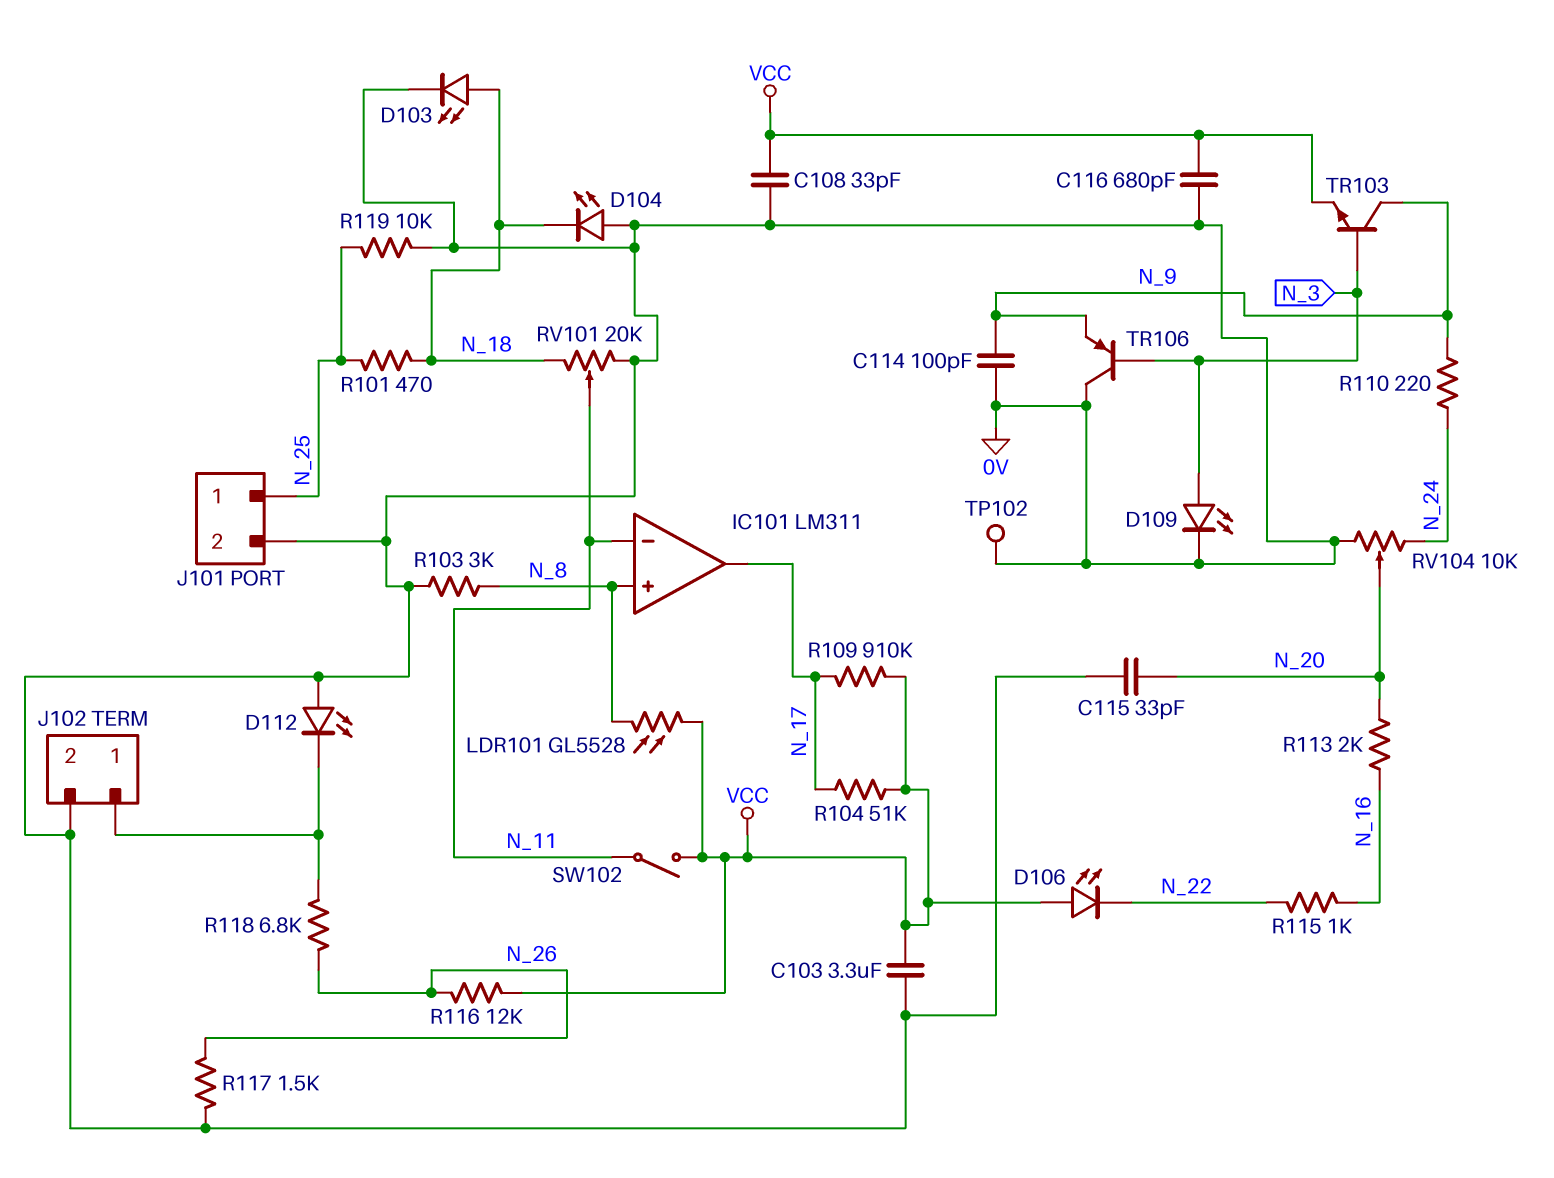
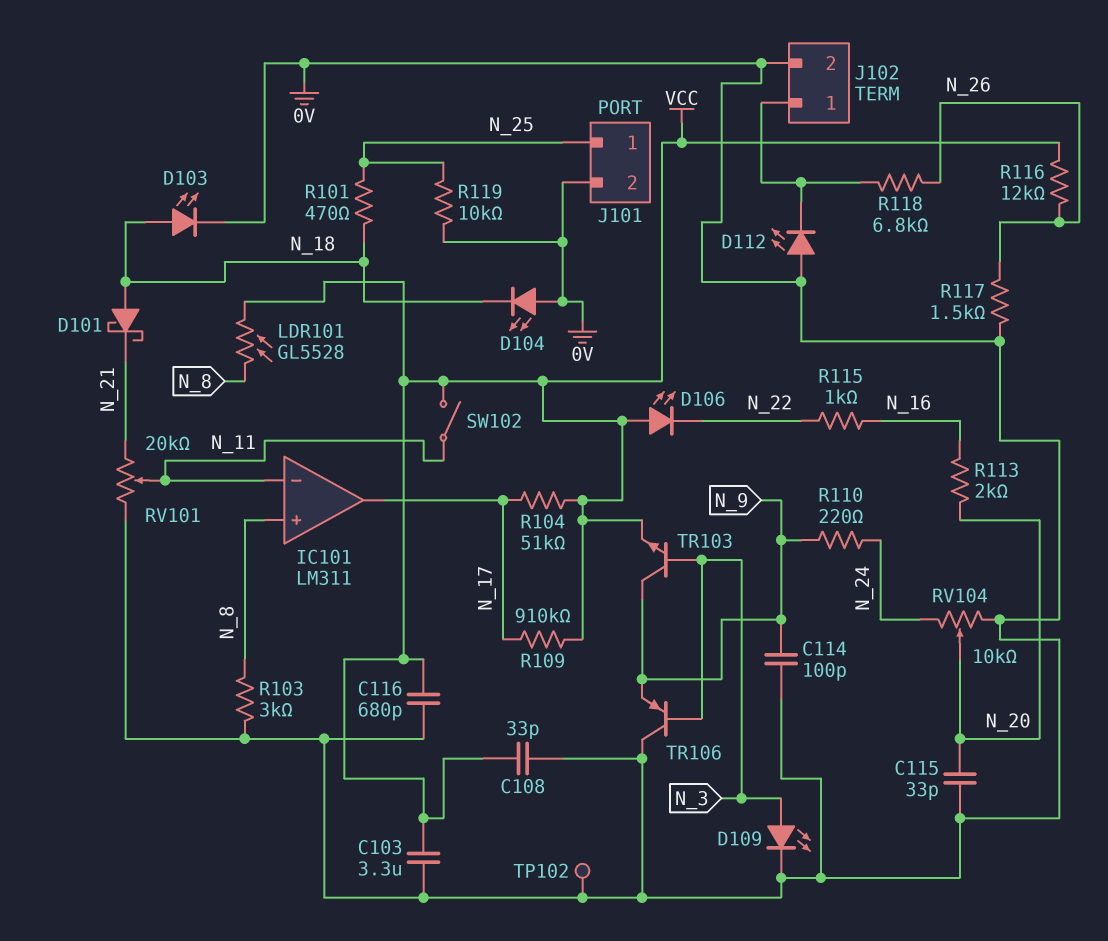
D101: none -> schottky (A N_18, K N_21)
RV101: 20k (0V, N_18, wiper N_11) -> 20k (0V, N_21, wiper N_11)

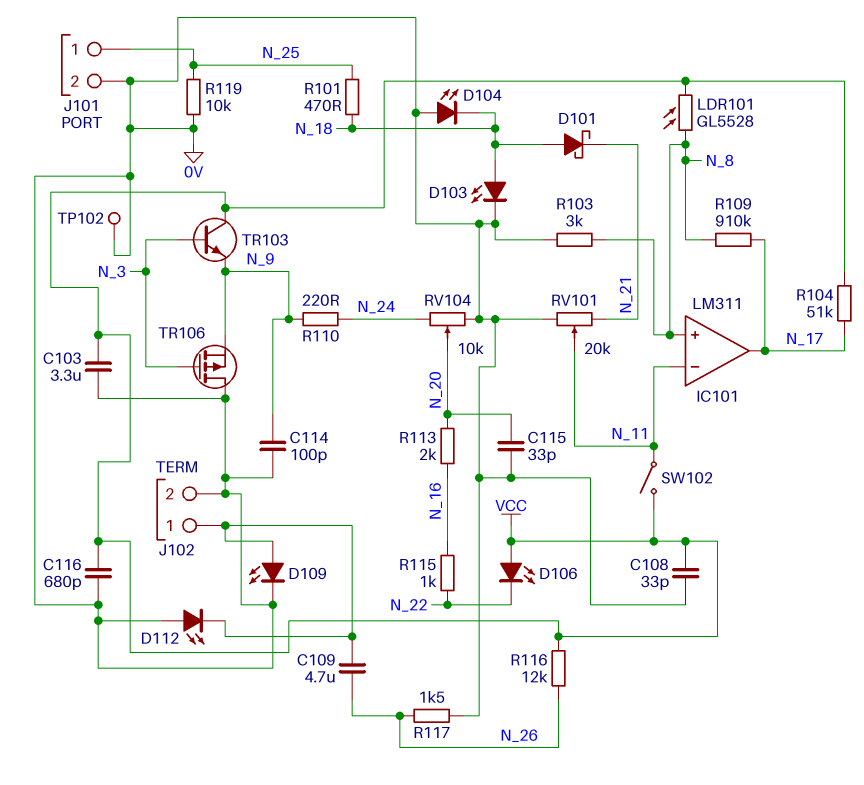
C109: none -> 4.7uF (J102/1, N_26)
D109: LED (A N_3, K 0V) -> LED (A J102/1, K 0V)
R109: 910k (N_17, VCC) -> 910k (N_8, N_17)
R118: 6.8k (J102/1, N_26) -> none
TR103: NPN (B N_3, C N_9, E VCC) -> NPN (B N_3, C VCC, E N_9)
TR106: PNP (B N_3, C 0V, E N_9) -> PMOS (G N_3, D 0V, S N_9)

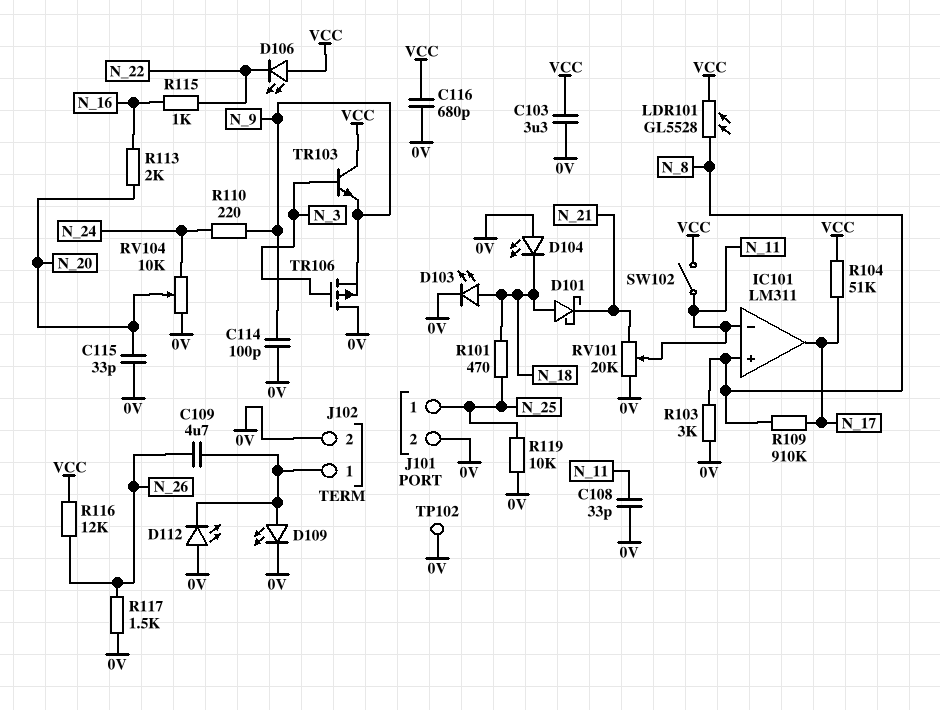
C108: 33pF (0V, VCC) -> 33pF (0V, N_11)

